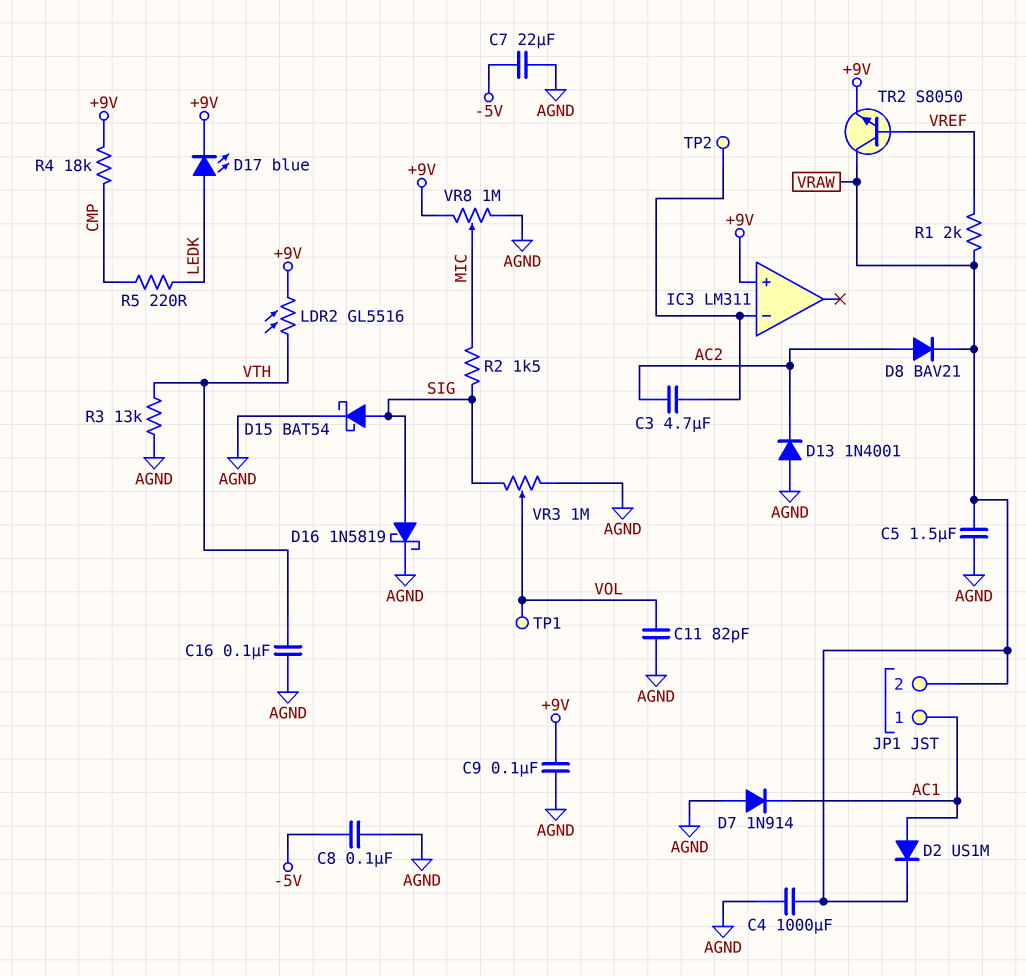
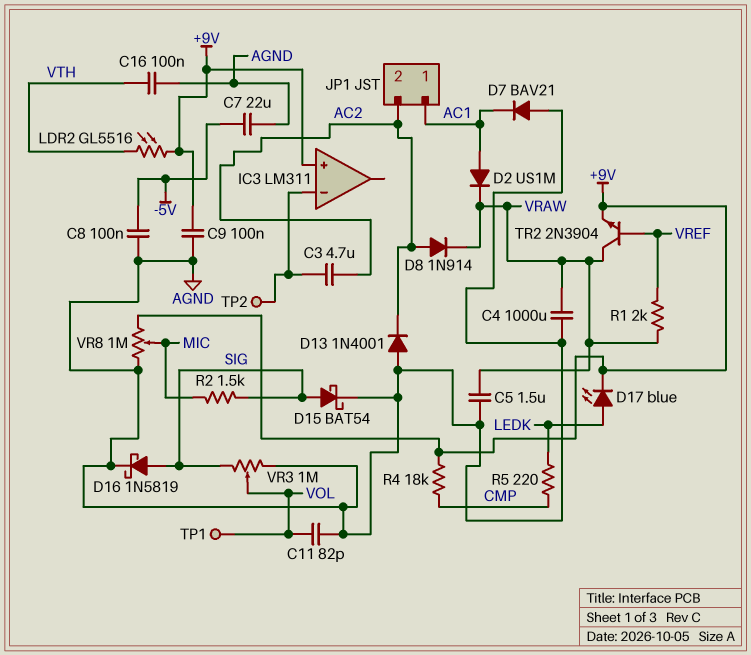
D7: diode 1N914 (A AGND, K AC1) -> diode BAV21 (A AGND, K AC1)
D8: diode BAV21 (A AC2, K VRAW) -> diode 1N914 (A AC2, K VRAW)
JP1 pin 2: VRAW -> AC2
R3: 13k (AGND, VTH) -> none
TR2: NPN S8050 (B VREF, C VRAW, E +9V) -> NPN 2N3904 (B VREF, C VRAW, E +9V)

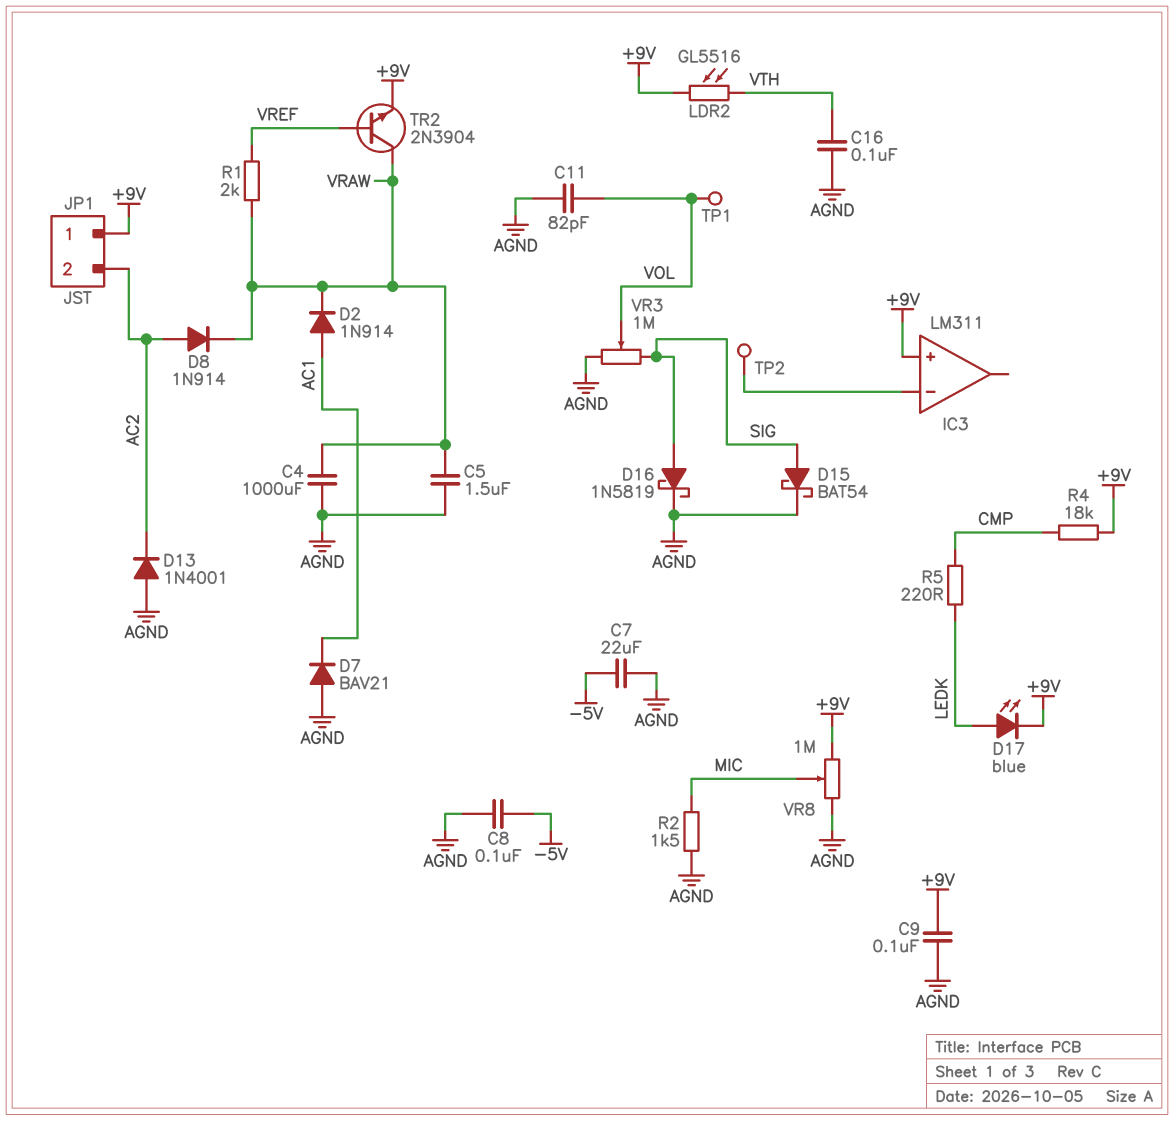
C3: 4.7uF (AC2, IC3/in-) -> none
D2: diode US1M (A AC1, K VRAW) -> diode 1N914 (A AC1, K VRAW)
JP1 pin 1: AC1 -> +9V
R2: 1.5k (MIC, SIG) -> 1.5k (AGND, MIC)

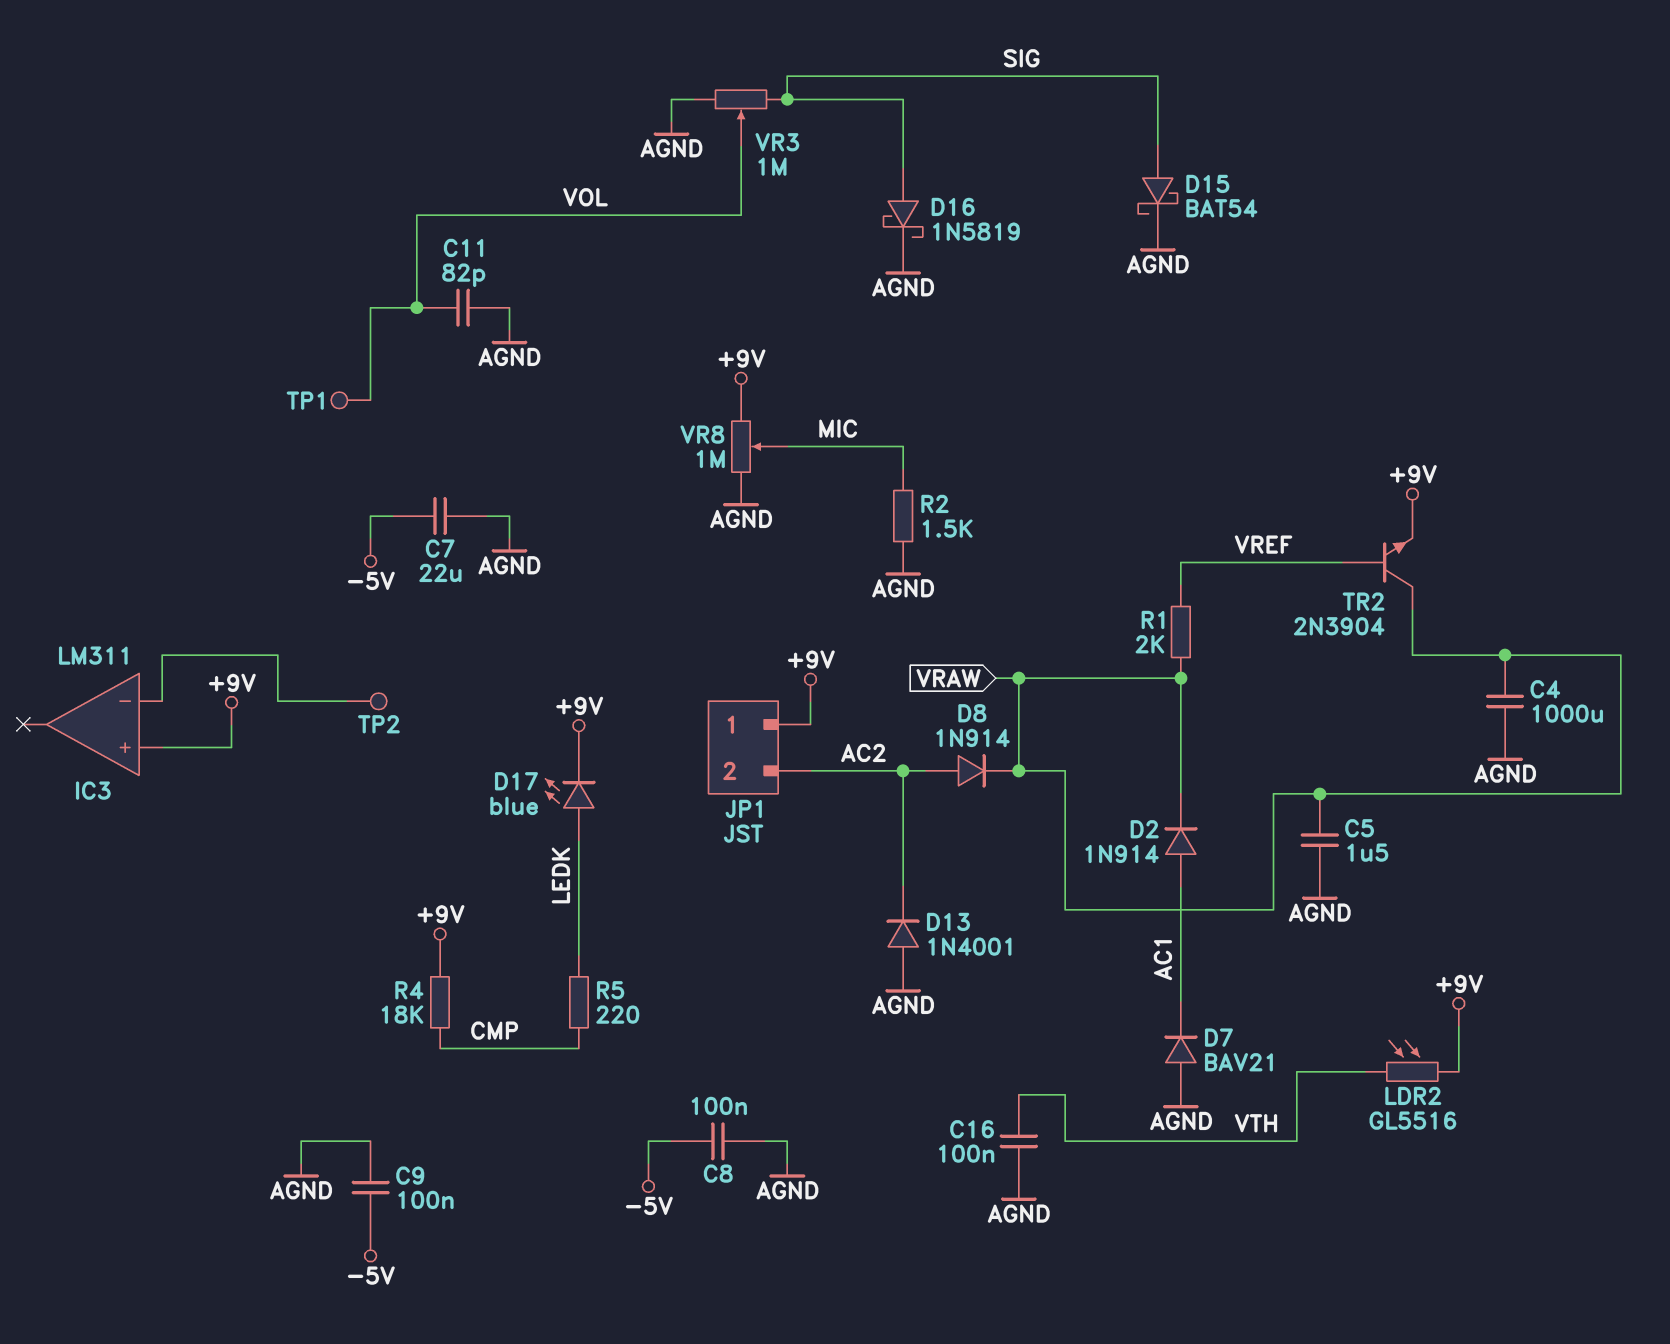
C9: 100nF (+9V, AGND) -> 100nF (-5V, AGND)

